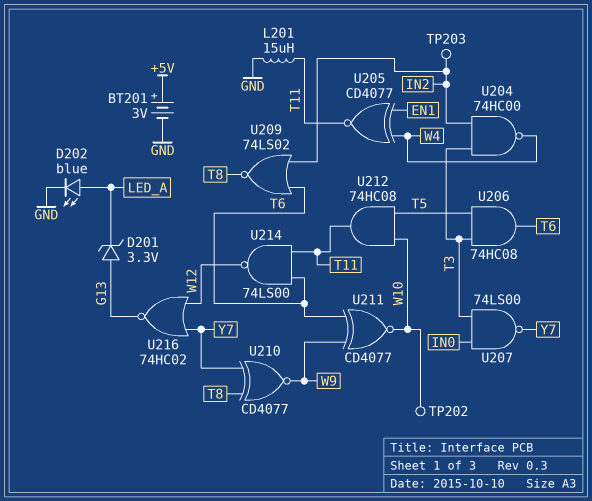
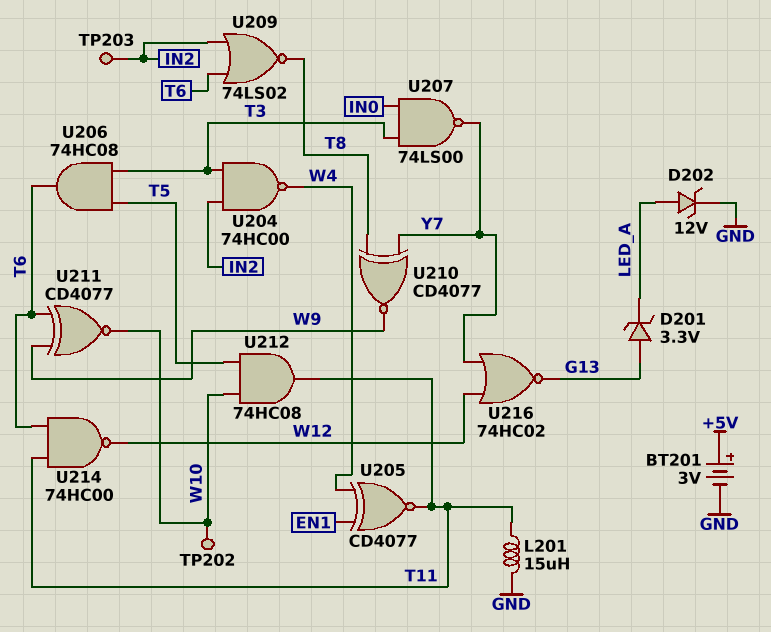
D202: LED blue (A LED_A, K GND) -> zener 12V (A LED_A, K GND)
U214: NAND 74LS00 (in T6, in T11, out W12) -> NAND 74HC00 (in T6, in T11, out W12)

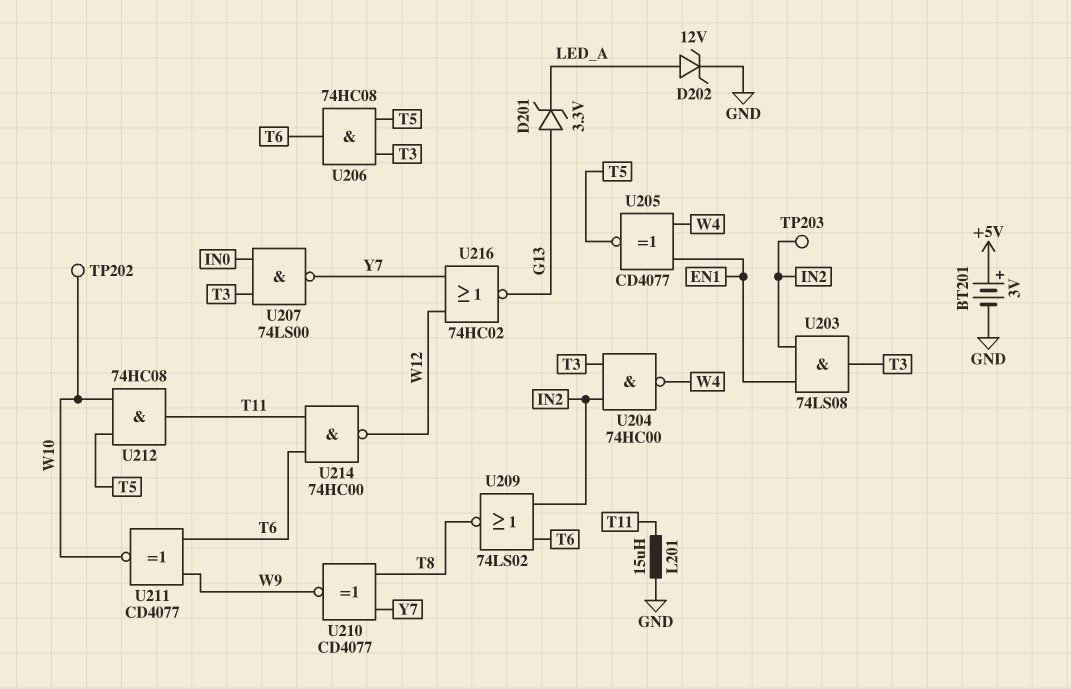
U203: none -> AND 74LS08 (in EN1, in IN2, out T3)
U205: XNOR CD4077 (in EN1, in W4, out T11) -> XNOR CD4077 (in EN1, in W4, out T5)

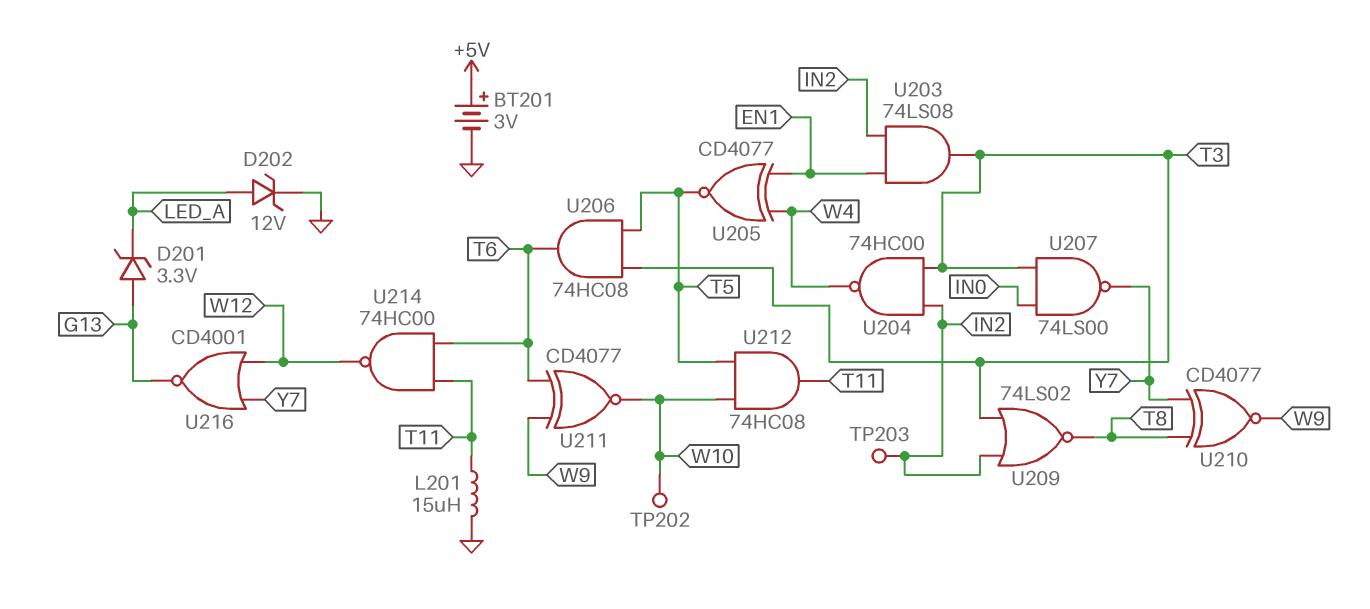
U209: NOR 74LS02 (in IN2, in T6, out T8) -> NOR 74LS02 (in IN2, in T3, out T8)
U216: NOR 74HC02 (in W12, in Y7, out G13) -> NOR CD4001 (in W12, in Y7, out G13)

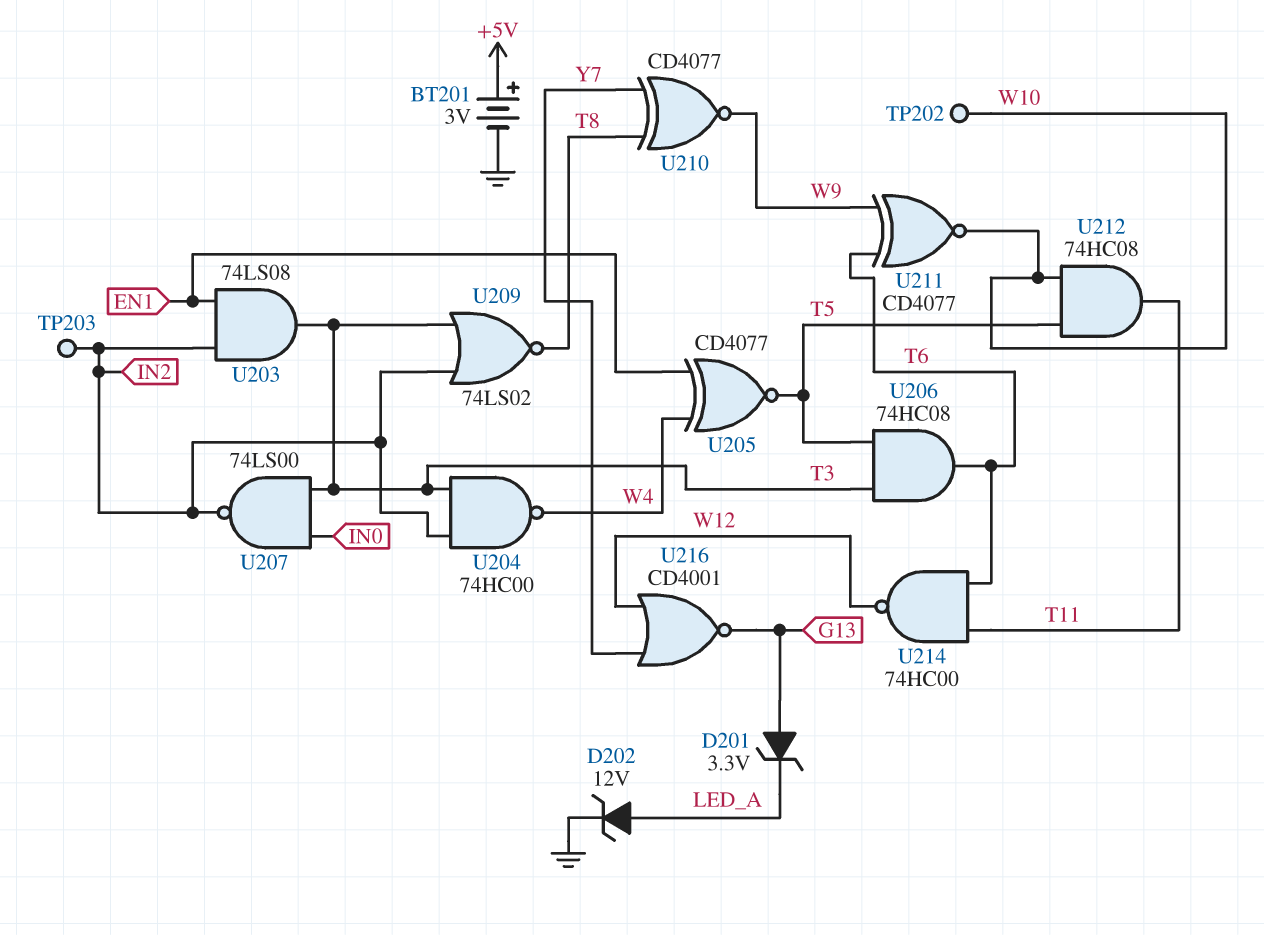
L201: 15uH (GND, T11) -> none
U207: NAND 74LS00 (in IN0, in T3, out Y7) -> NAND 74LS00 (in IN0, in T3, out IN2)

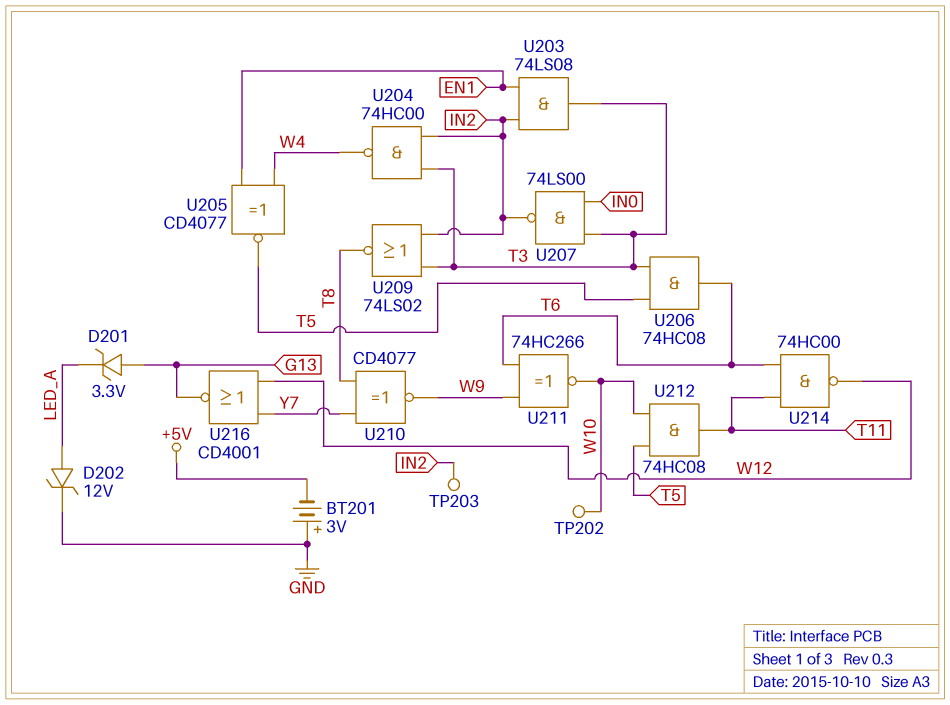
BT201: 3V (plus +5V, minus GND) -> 3V (plus GND, minus +5V)
U211: XNOR CD4077 (in T6, in W9, out W10) -> XNOR 74HC266 (in T6, in W9, out W10)

